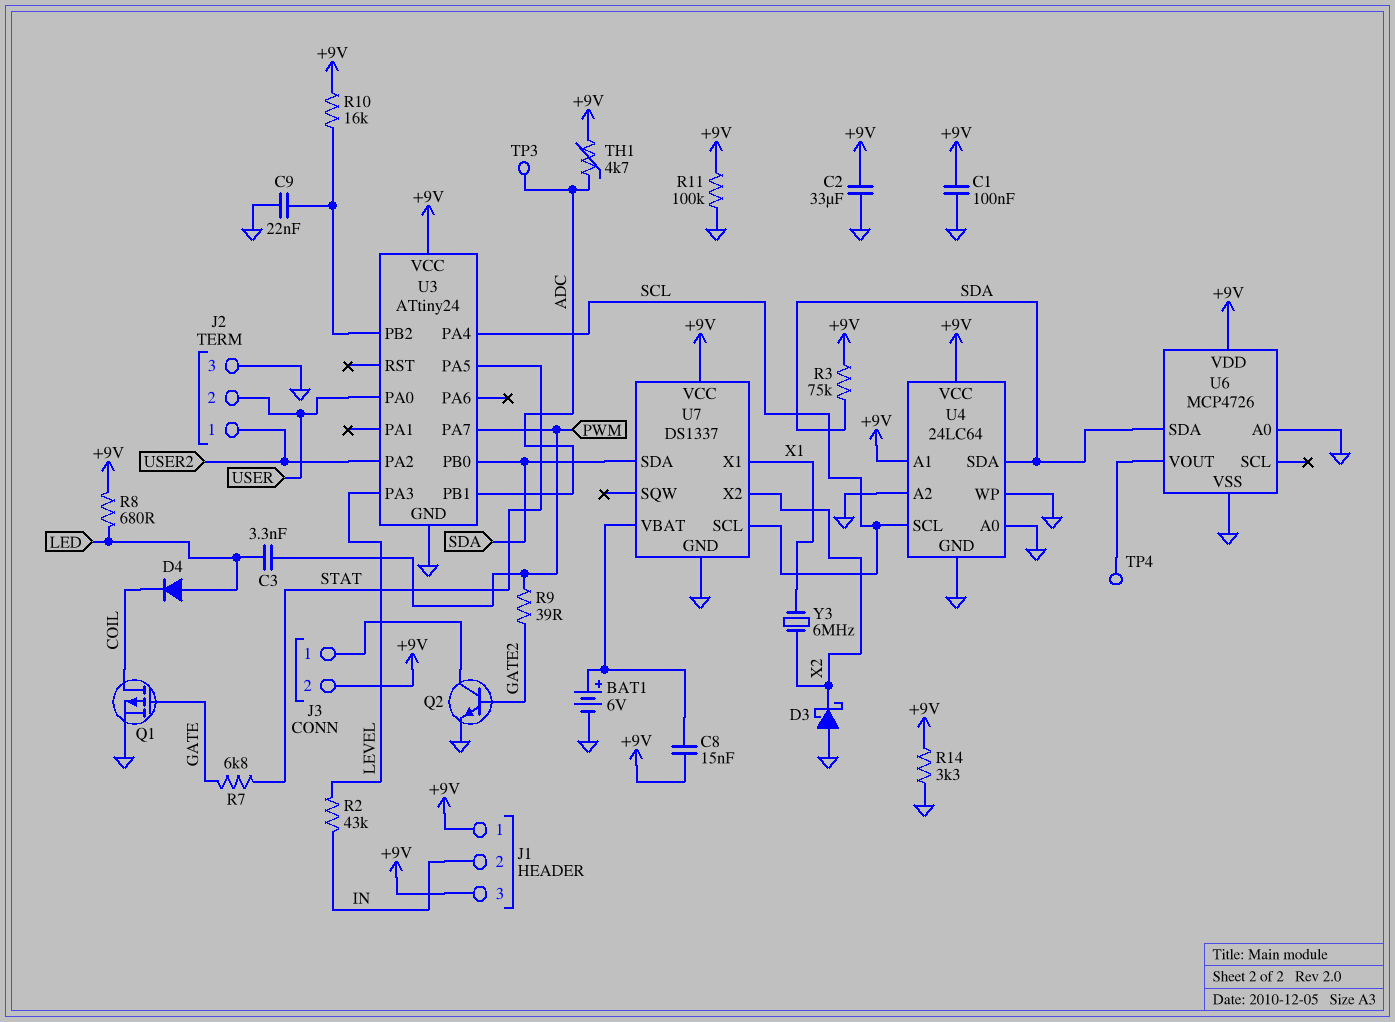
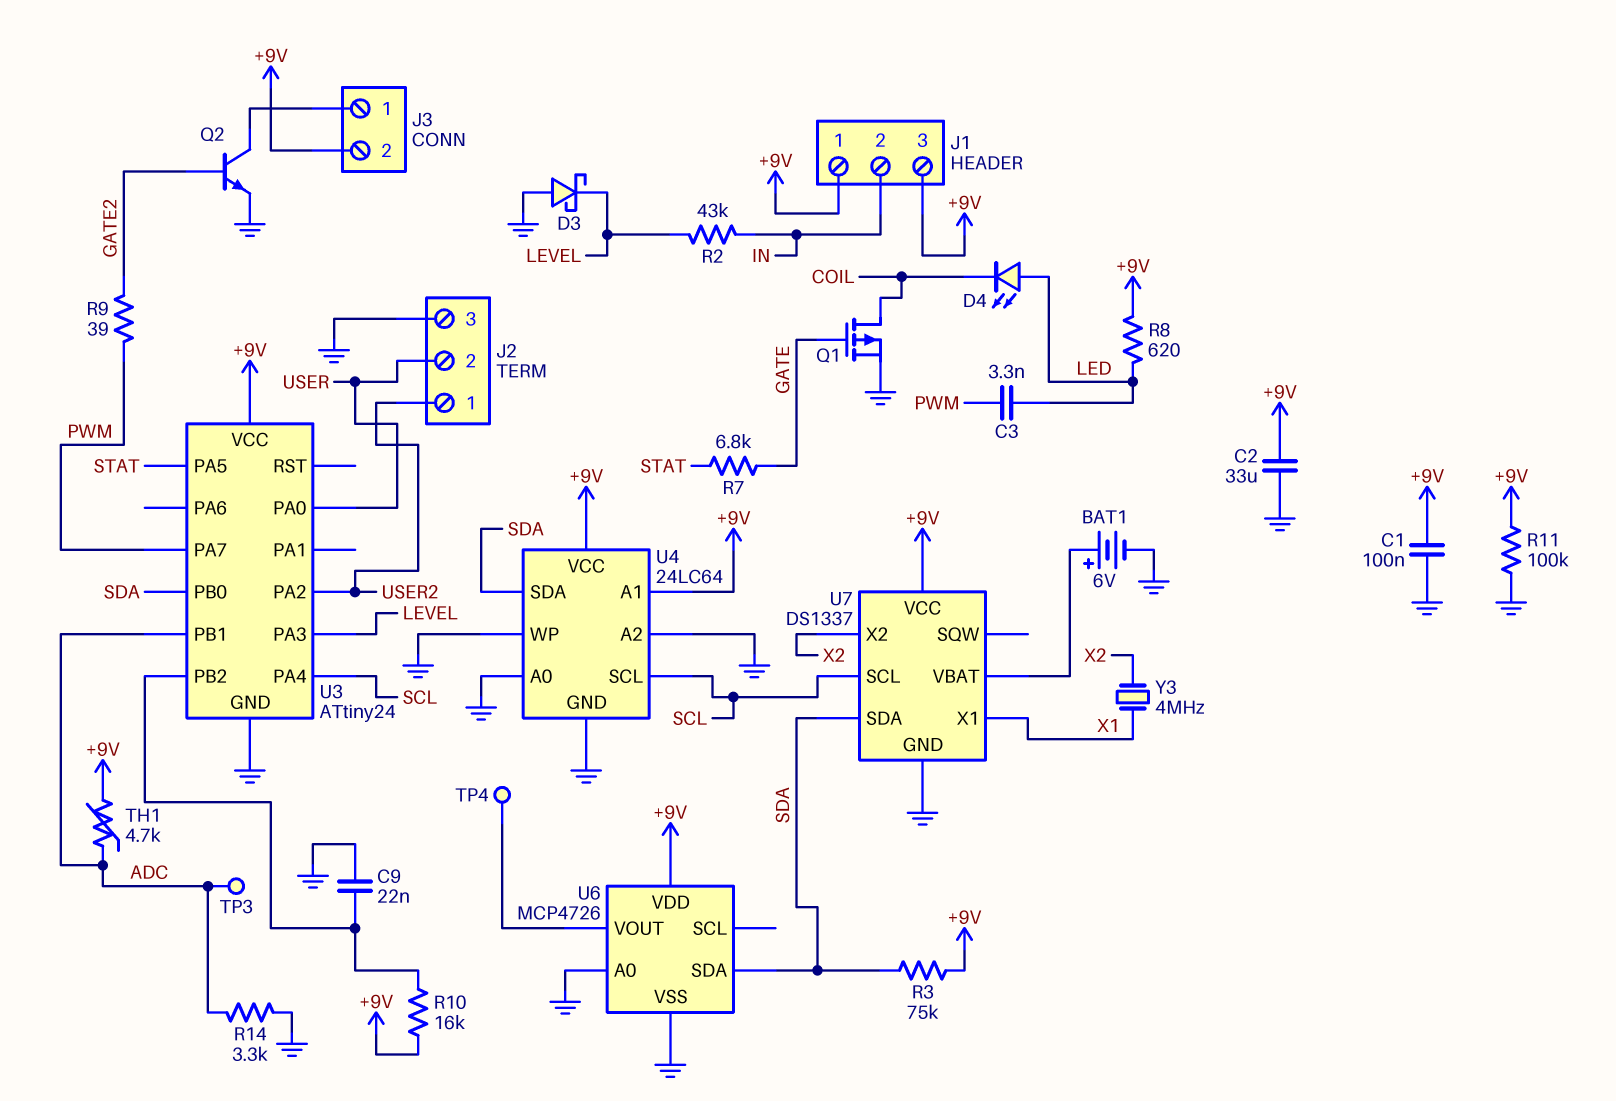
C8: 15nF (+9V, U7/VBAT) -> none
D3: schottky (A GND, K X2) -> schottky (A GND, K LEVEL)
D4: diode (A LED, K COIL) -> LED (A LED, K COIL)
R8: 680 (+9V, LED) -> 620 (+9V, LED)
R14: 3.3k (+9V, GND) -> 3.3k (ADC, GND)
Y3: 6MHz (X1, X2) -> 4MHz (X1, X2)

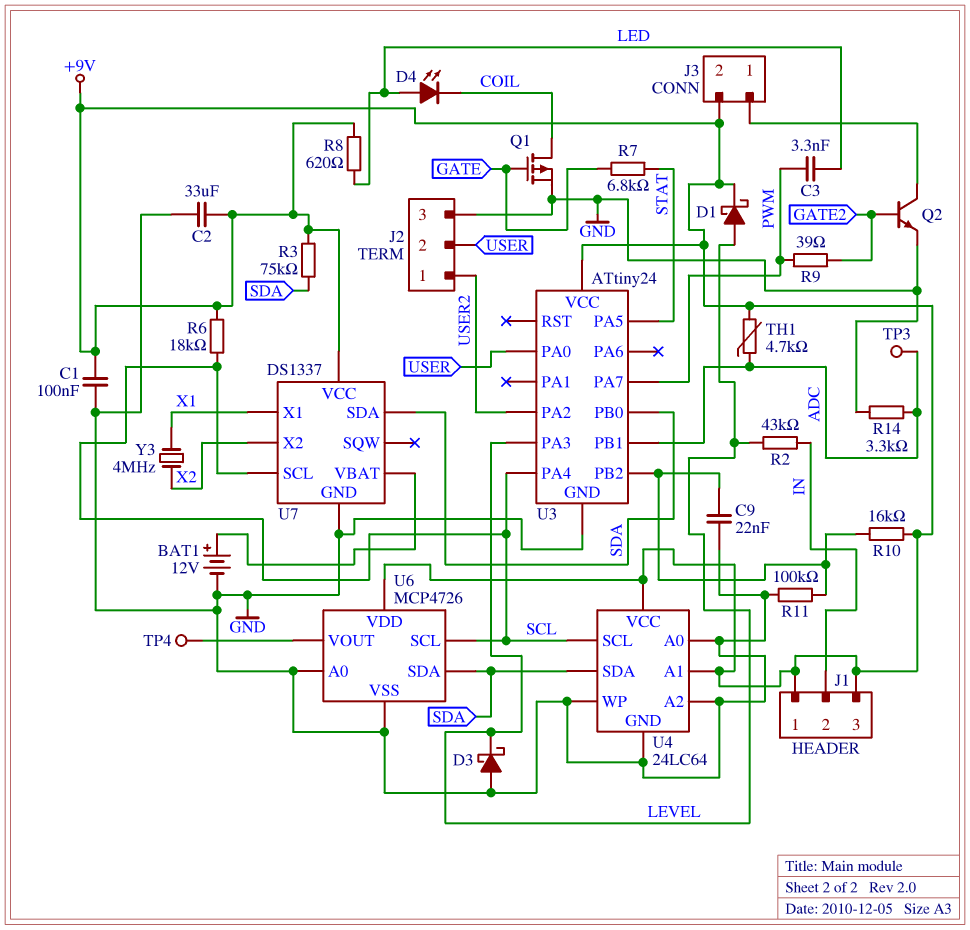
BAT1: 6V (plus U7/VBAT, minus GND) -> 12V (plus U7/VBAT, minus GND)
D1: none -> schottky (A LEVEL, K +9V)
R6: none -> 18k (+9V, SCL)
R11: 100k (+9V, GND) -> 100k (GND, U3/PB2)
U6 pin SCL: none -> SCL

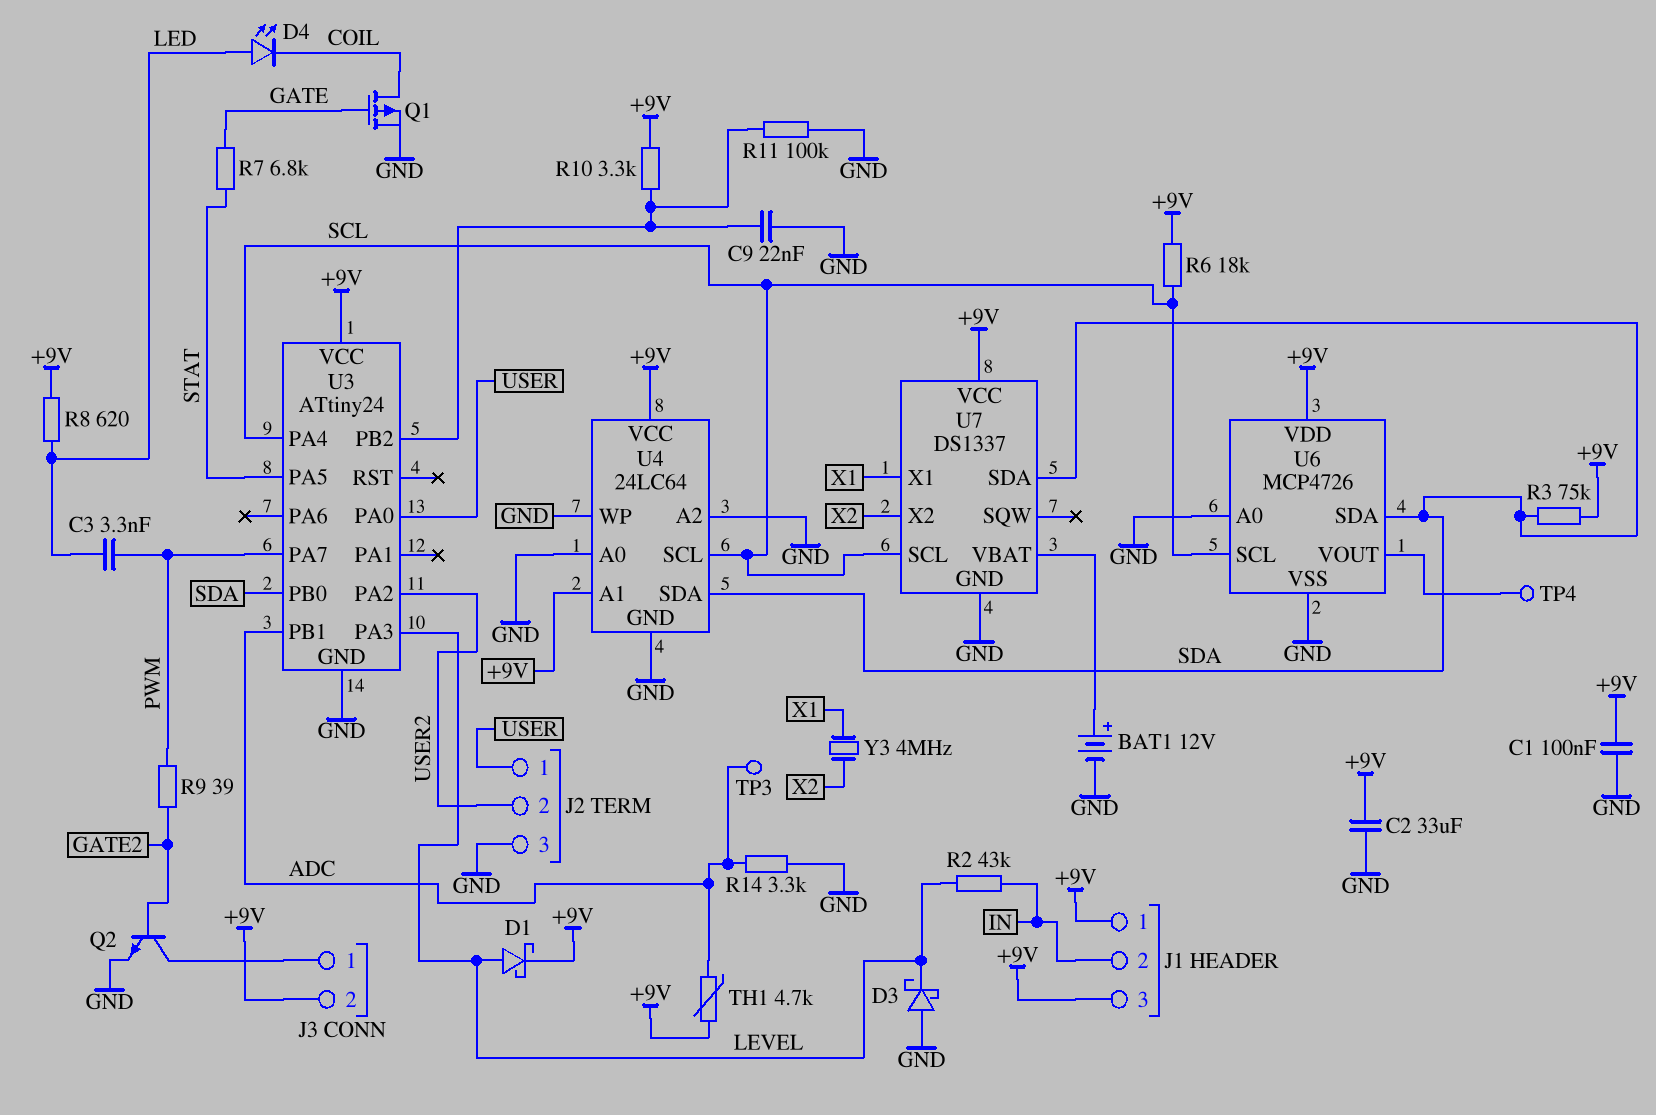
J2 pin 1: USER2 -> USER
J2 pin 2: USER -> USER2
R10: 16k (+9V, U3/PB2) -> 3.3k (+9V, U3/PB2)

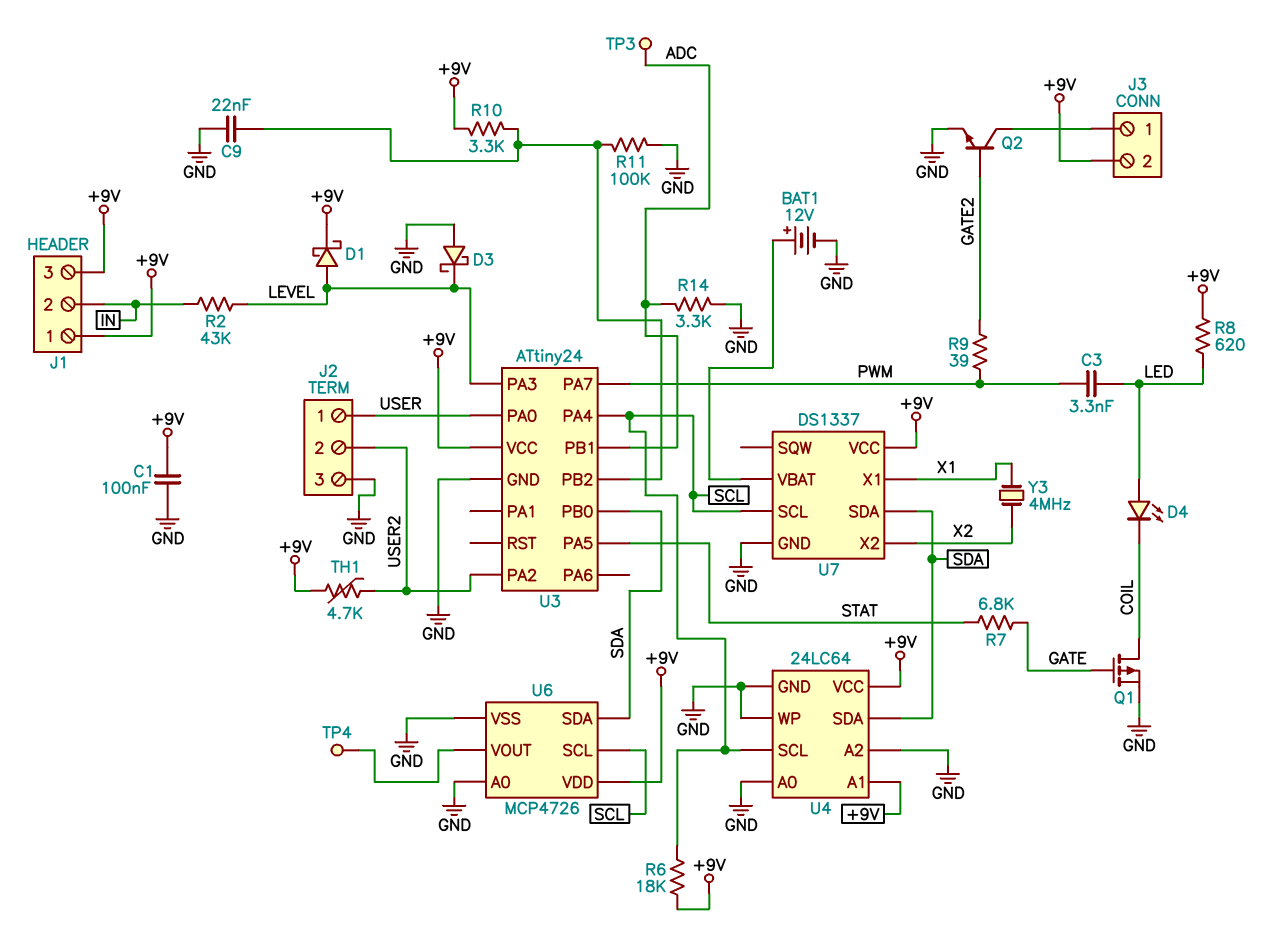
C2: 33uF (+9V, GND) -> none
R3: 75k (+9V, SDA) -> none
TH1: 4.7k (+9V, ADC) -> 4.7k (+9V, USER2)

